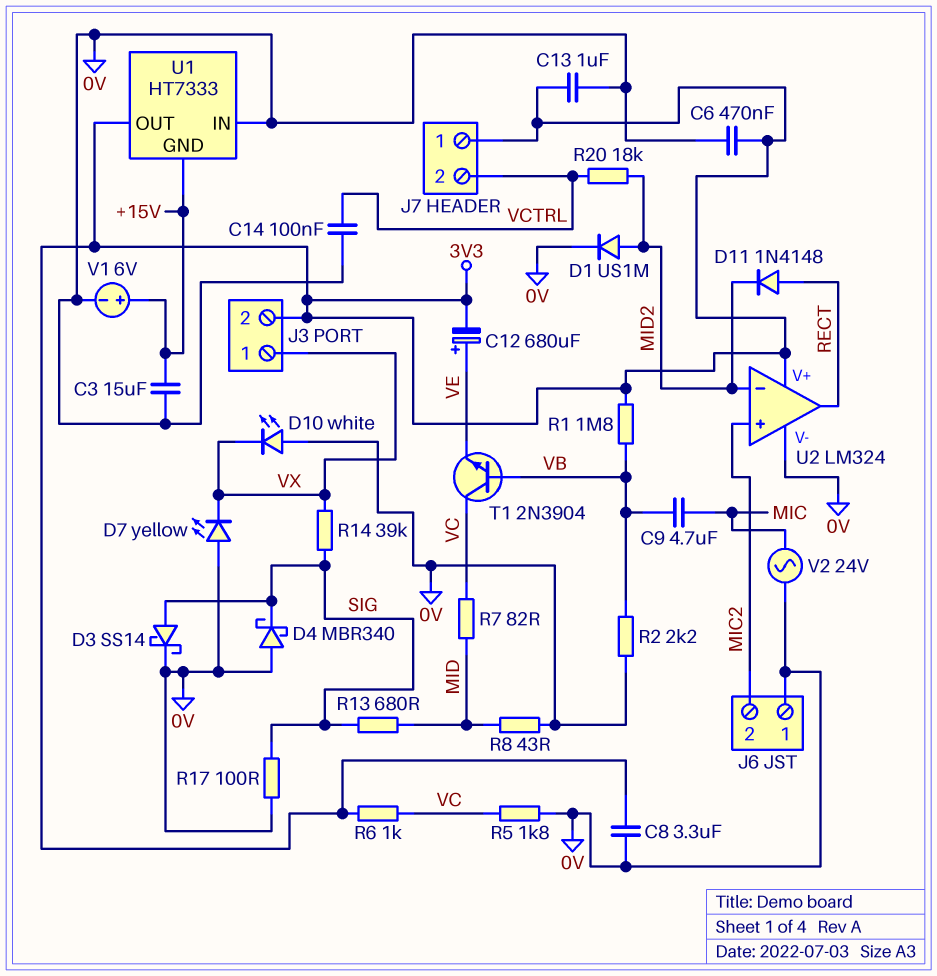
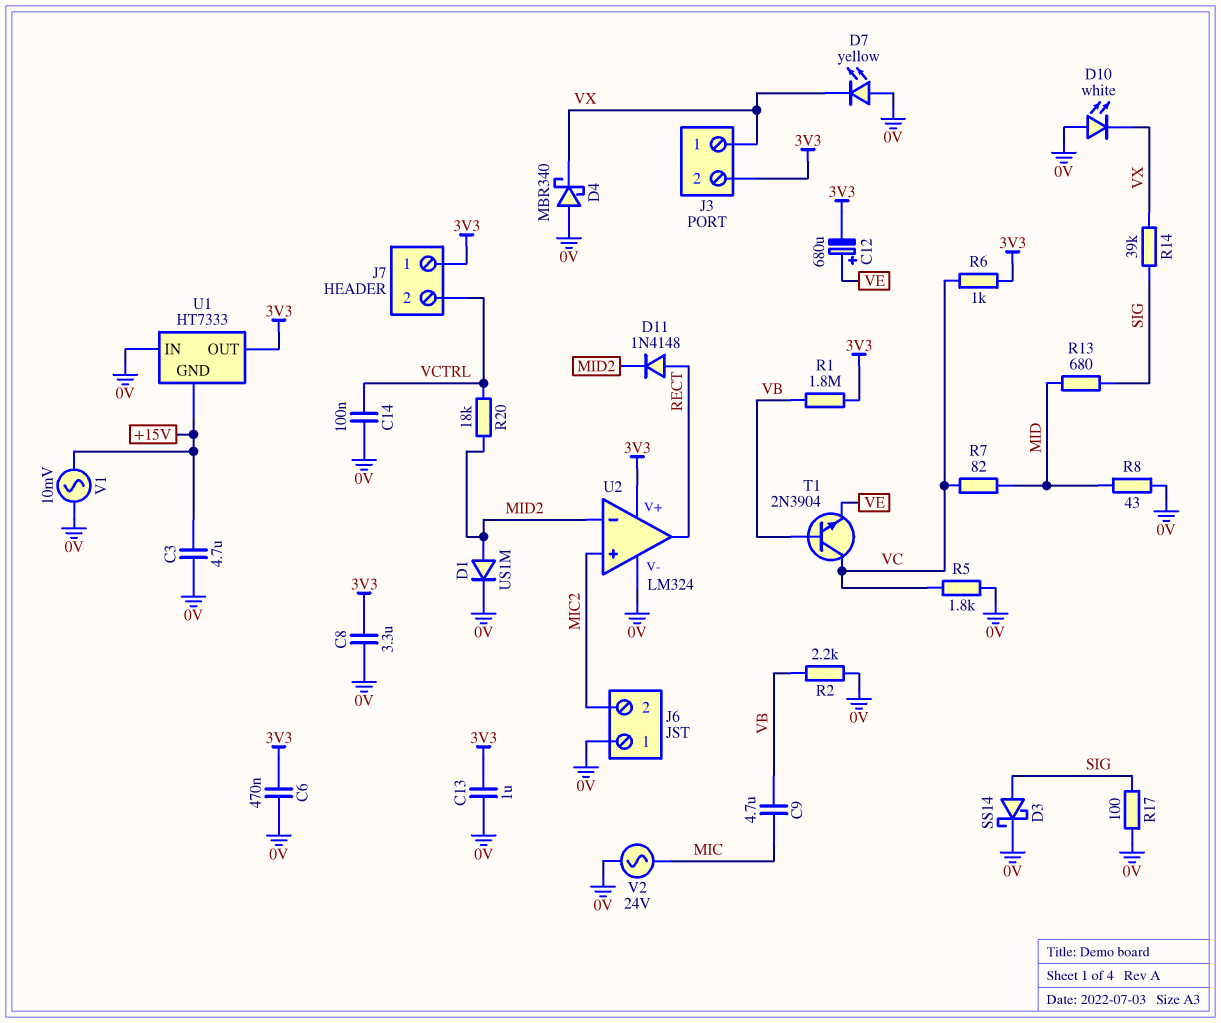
C3: 15uF (+15V, 0V) -> 4.7uF (+15V, 0V)
D4: schottky MBR340 (A 0V, K SIG) -> schottky MBR340 (A 0V, K VX)
V1: 6V (plus +15V, minus 0V) -> AC 10mV (+15V, 0V)

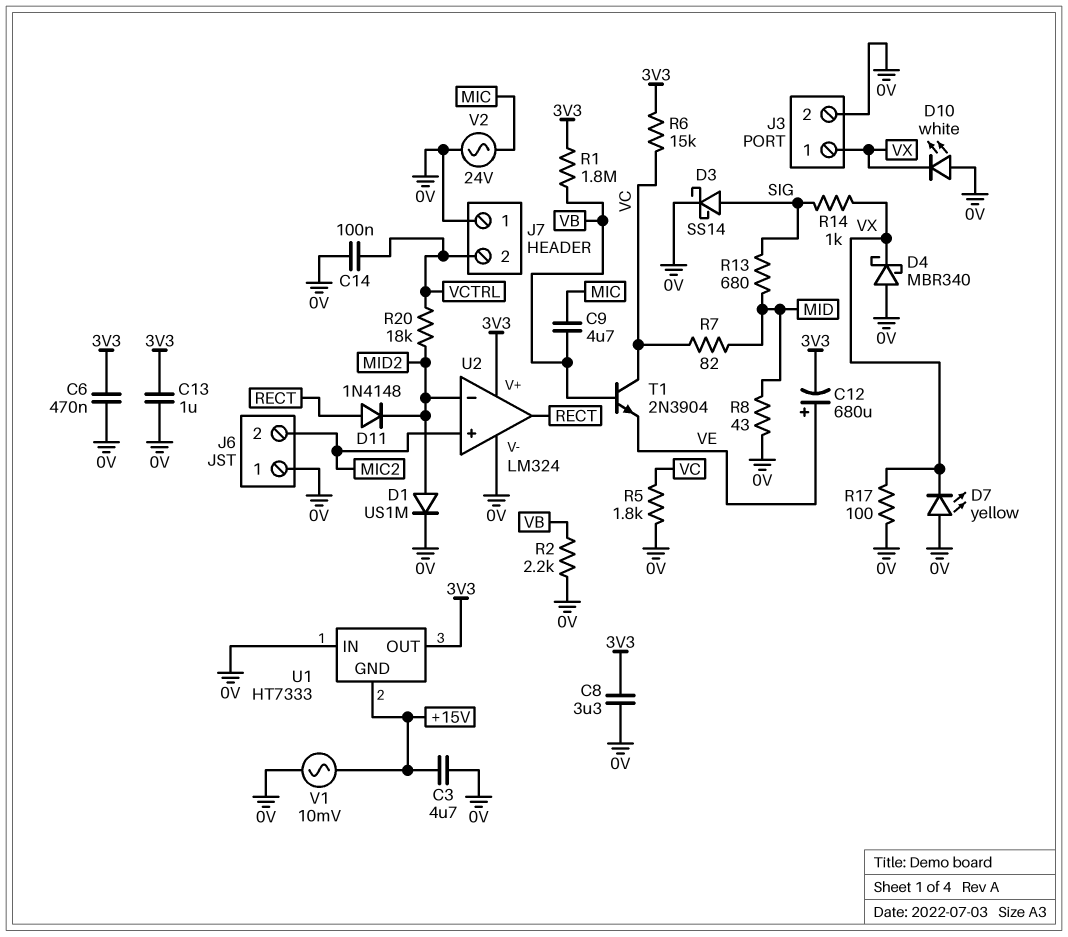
J3 pin 2: 3V3 -> 0V
J7 pin 1: 3V3 -> 0V
R6: 1k (3V3, VC) -> 15k (3V3, VC)
R14: 39k (SIG, VX) -> 1k (SIG, VX)
R17: 100 (0V, SIG) -> 100 (0V, VX)

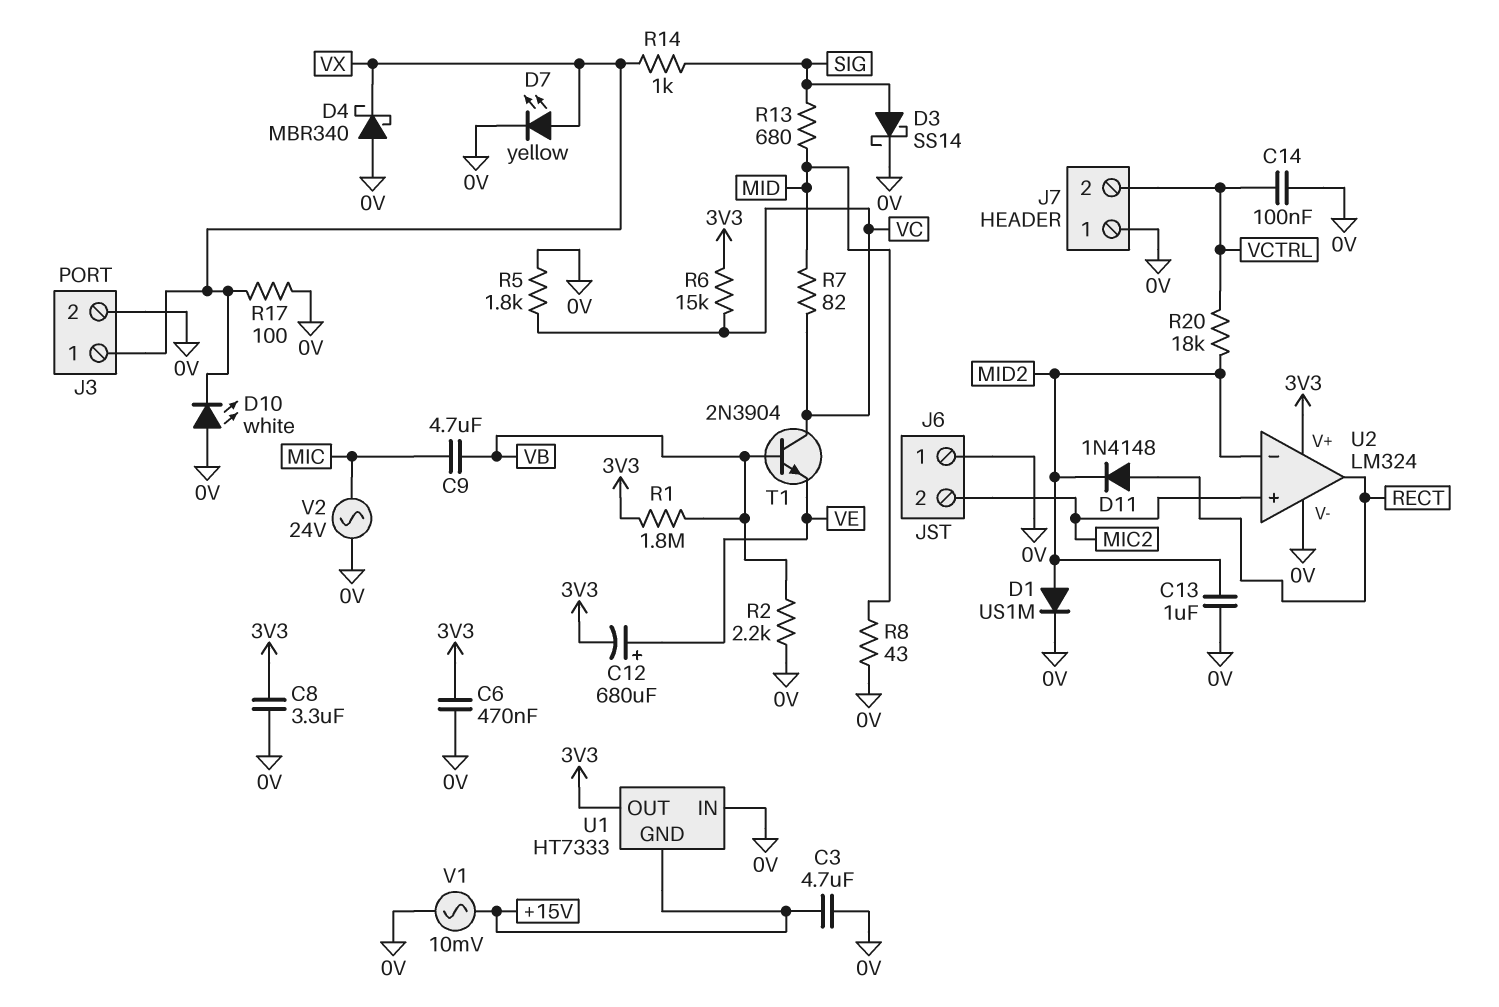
C13: 1uF (0V, 3V3) -> 1uF (0V, MID2)
D7: LED yellow (A 0V, K VX) -> LED yellow (A VX, K 0V)

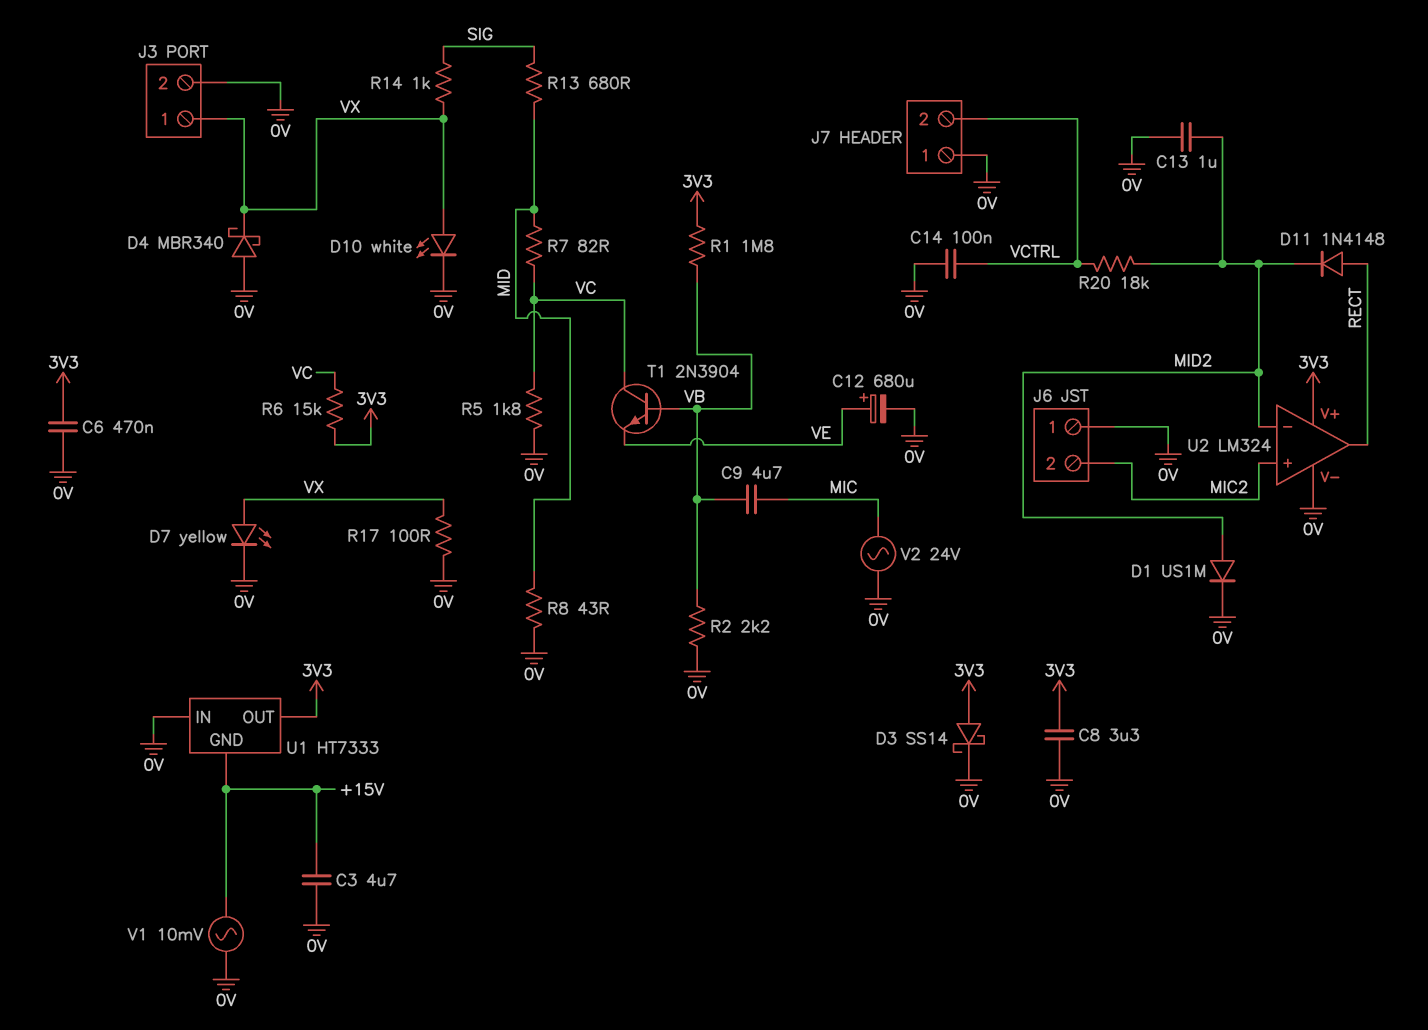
C12: 680uF (plus VE, minus 3V3) -> 680uF (plus VE, minus 0V)
D3: schottky SS14 (A SIG, K 0V) -> schottky SS14 (A 3V3, K 0V)
D10: LED white (A 0V, K VX) -> LED white (A VX, K 0V)

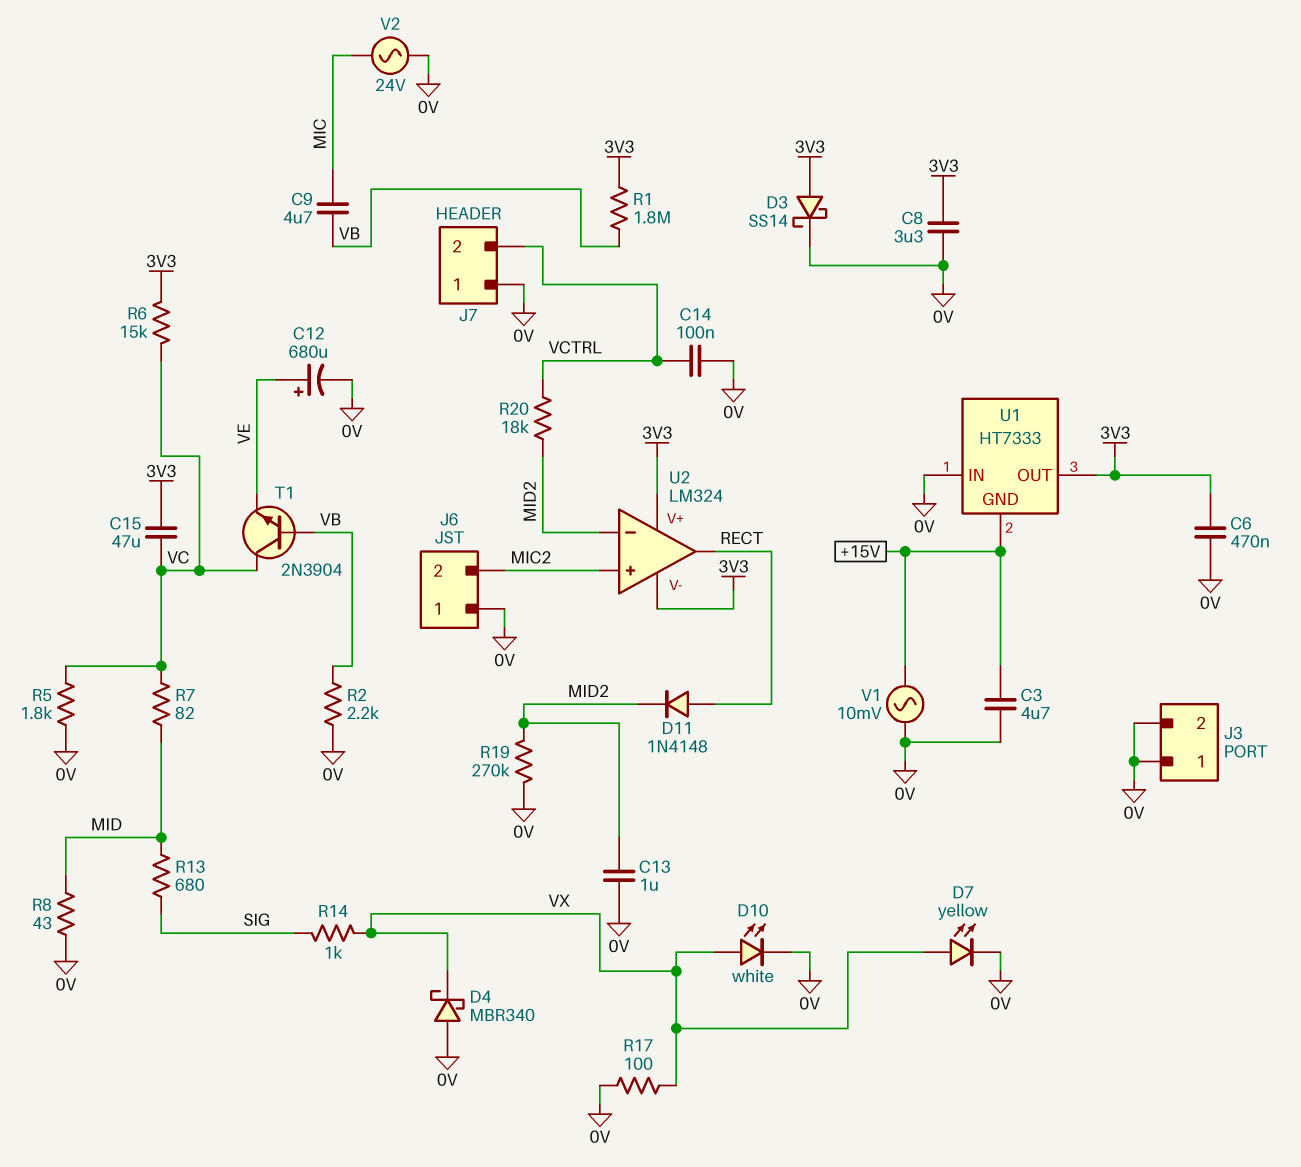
C15: none -> 47uF (3V3, VC)
D1: diode US1M (A MID2, K 0V) -> none
J3 pin 1: VX -> 0V
R19: none -> 270k (0V, MID2)
U2 pin V-: 0V -> 3V3

